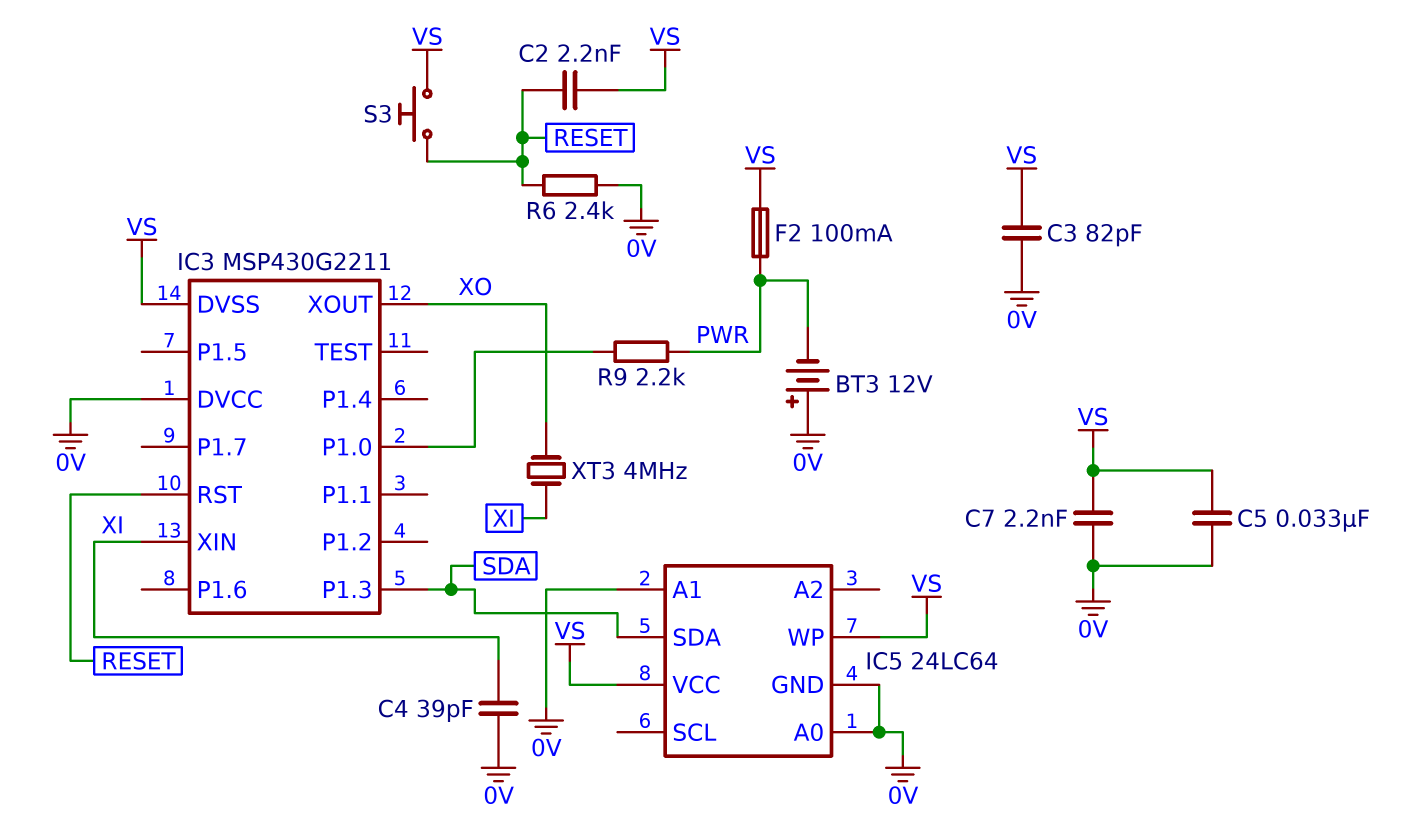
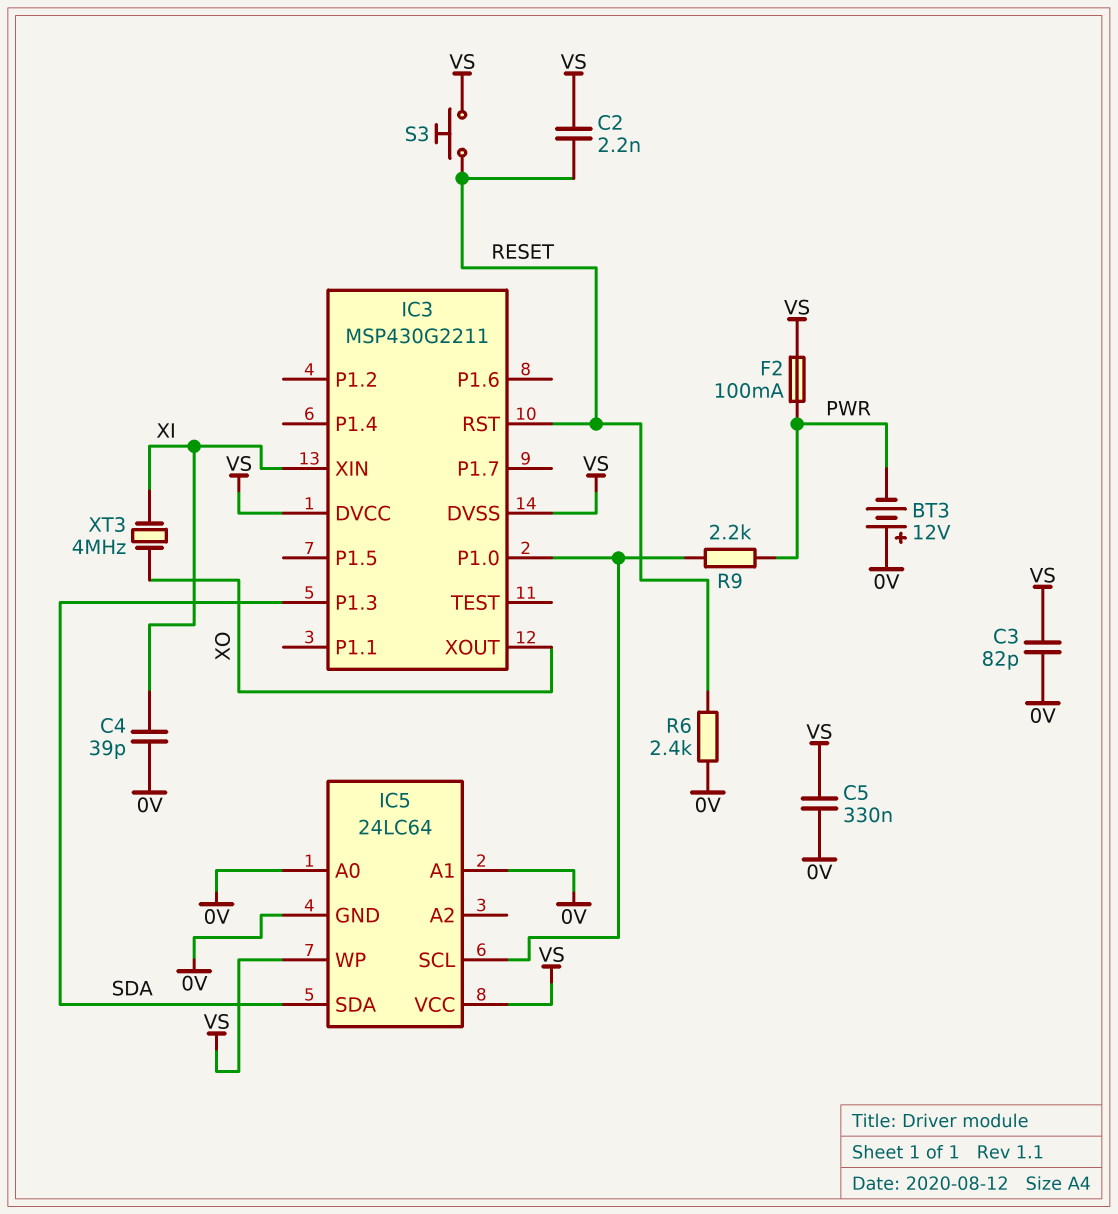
C5: 33nF (0V, VS) -> 330nF (0V, VS)
C7: 2.2nF (0V, VS) -> none
IC3 pin DVCC: 0V -> VS
IC5 pin SCL: none -> IC3/P1.0

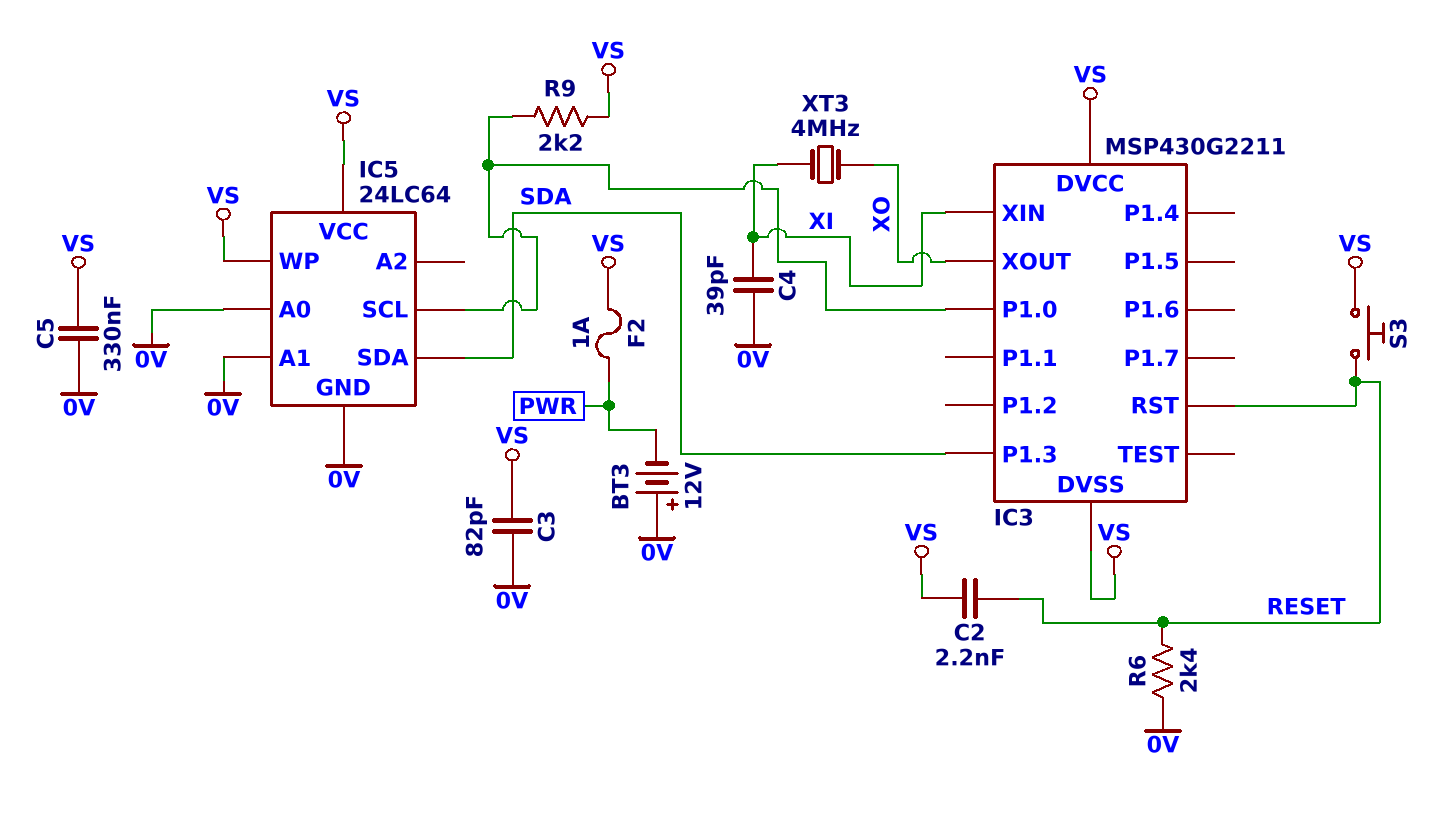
F2: 100mA (PWR, VS) -> 1A (PWR, VS)
R9: 2.2k (IC3/P1.0, PWR) -> 2.2k (IC3/P1.0, VS)

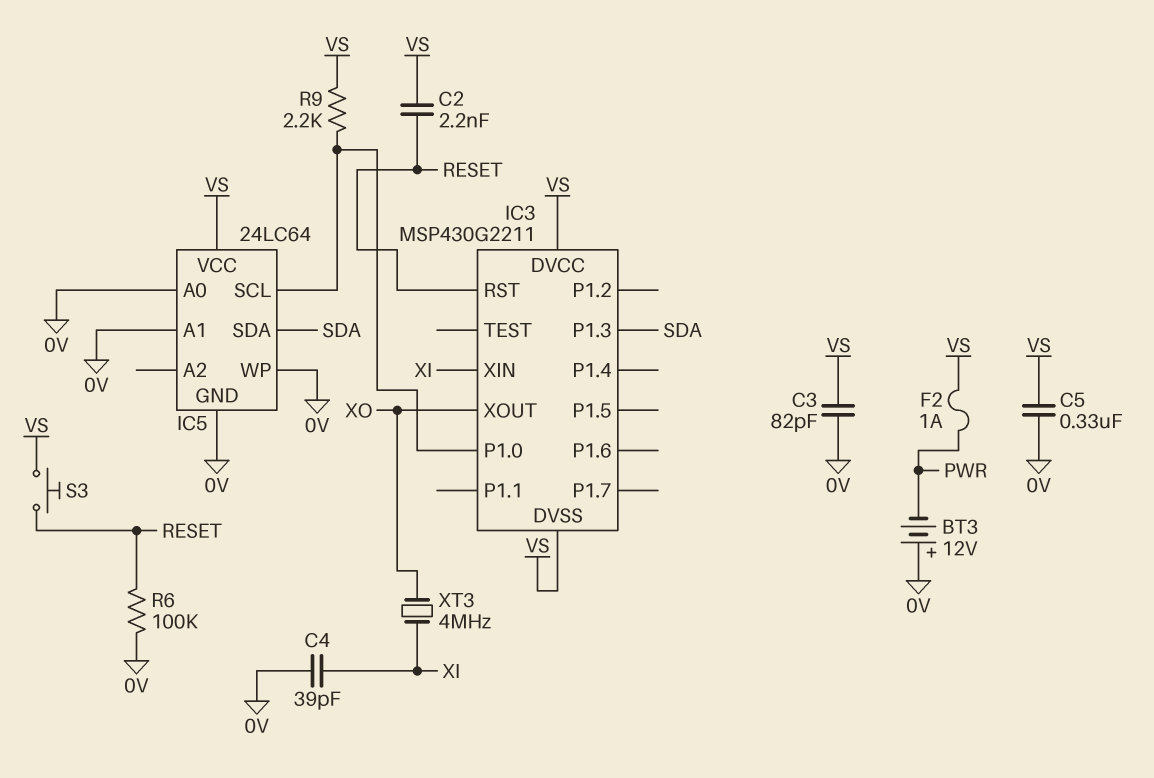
IC5 pin WP: VS -> 0V
R6: 2.4k (0V, RESET) -> 100k (0V, RESET)

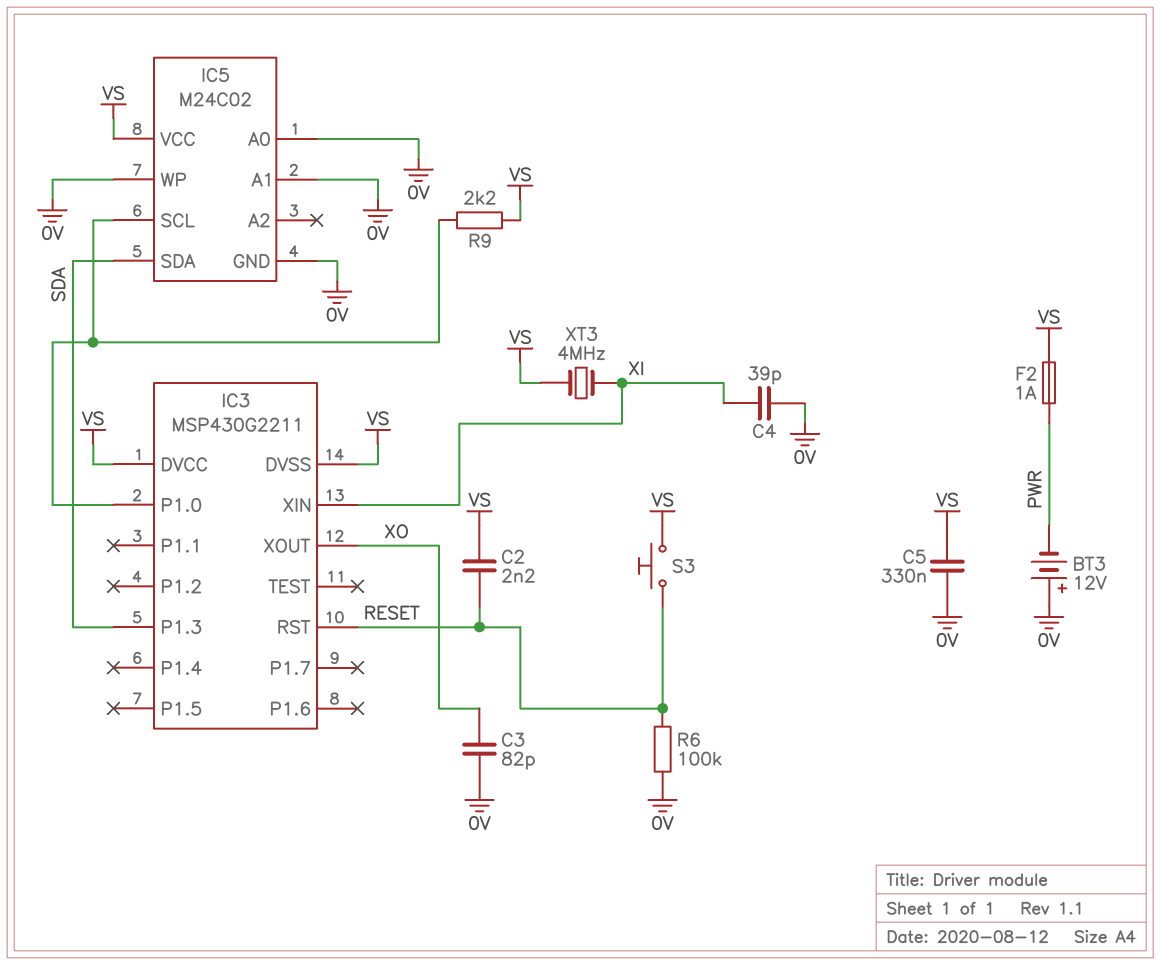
C3: 82pF (0V, VS) -> 82pF (0V, XO)
IC5: 24LC64 -> M24C02
XT3: 4MHz (XI, XO) -> 4MHz (VS, XI)

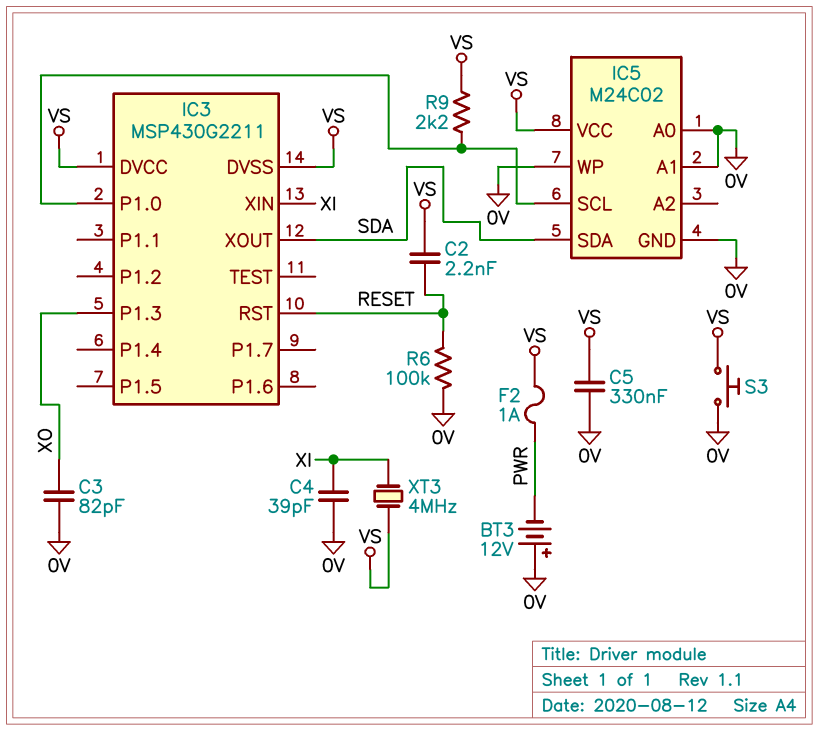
IC3 pin P1.3: SDA -> XO
IC3 pin XOUT: XO -> SDA
S3: button (RESET, VS) -> button (0V, VS)

